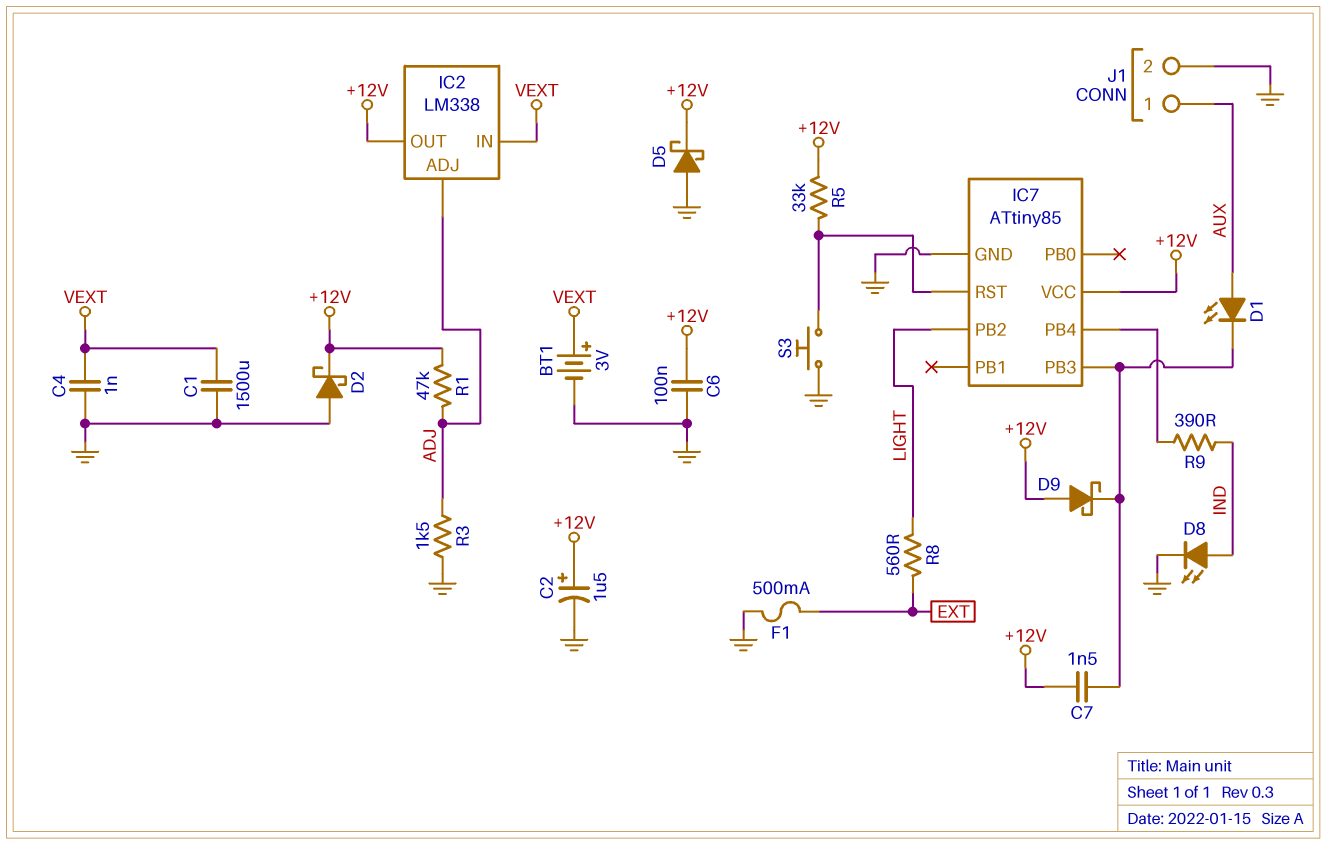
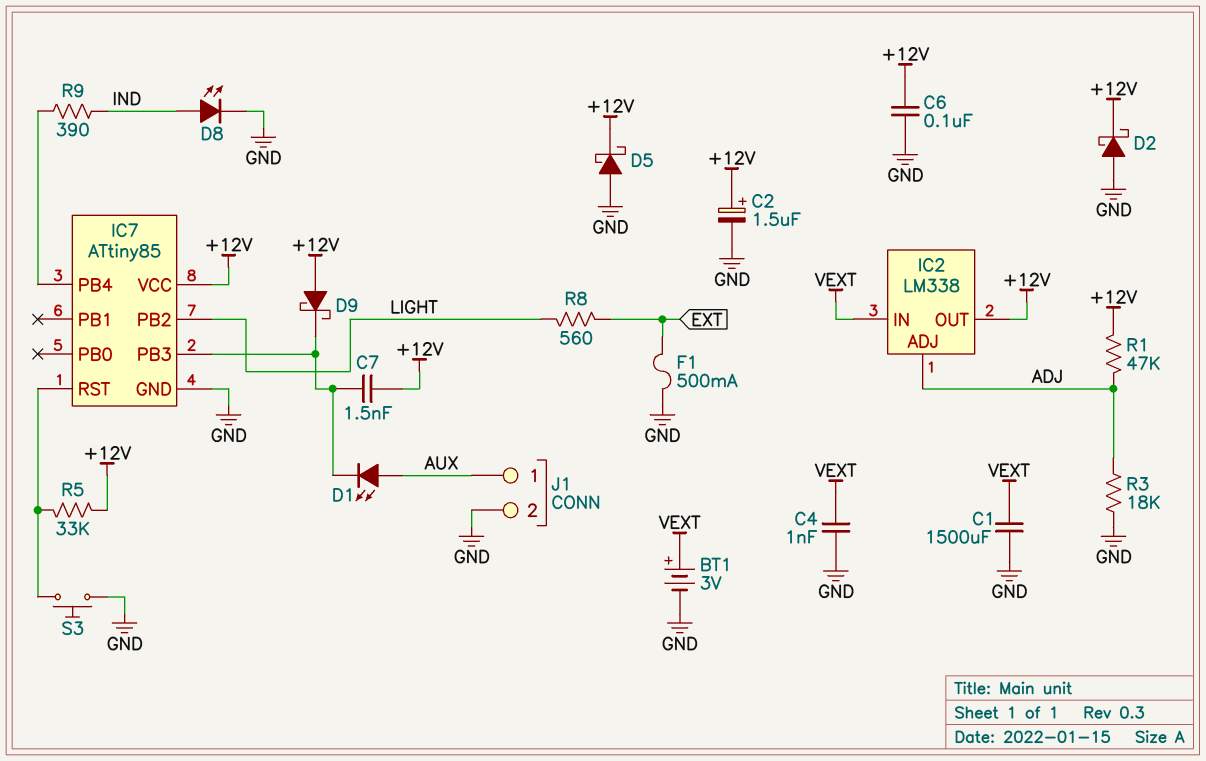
R3: 1.5k (ADJ, GND) -> 18k (ADJ, GND)

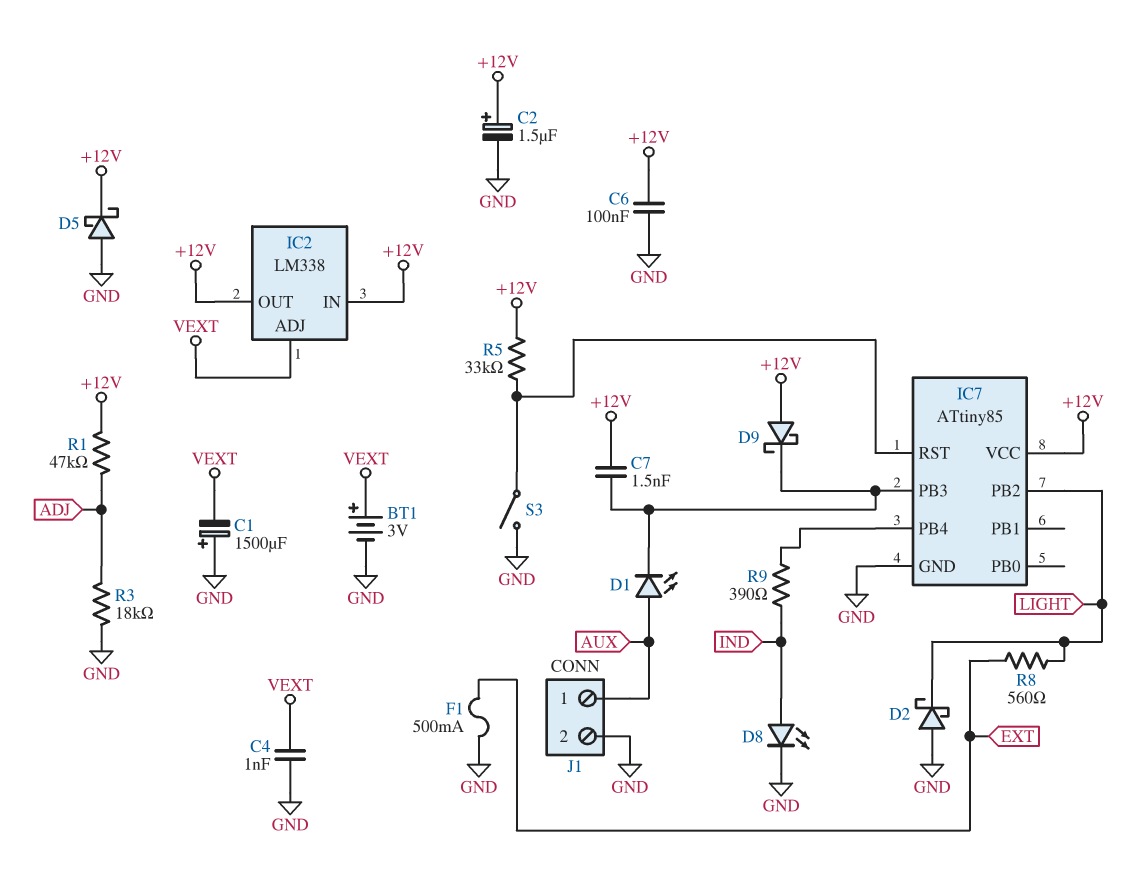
C1: 1500uF (GND, VEXT) -> 1500uF (plus GND, minus VEXT)
D2: schottky (A GND, K +12V) -> schottky (A GND, K LIGHT)
IC2 pin ADJ: ADJ -> VEXT
IC2 pin IN: VEXT -> +12V
S3: button (GND, IC7/RST) -> switch (GND, IC7/RST)

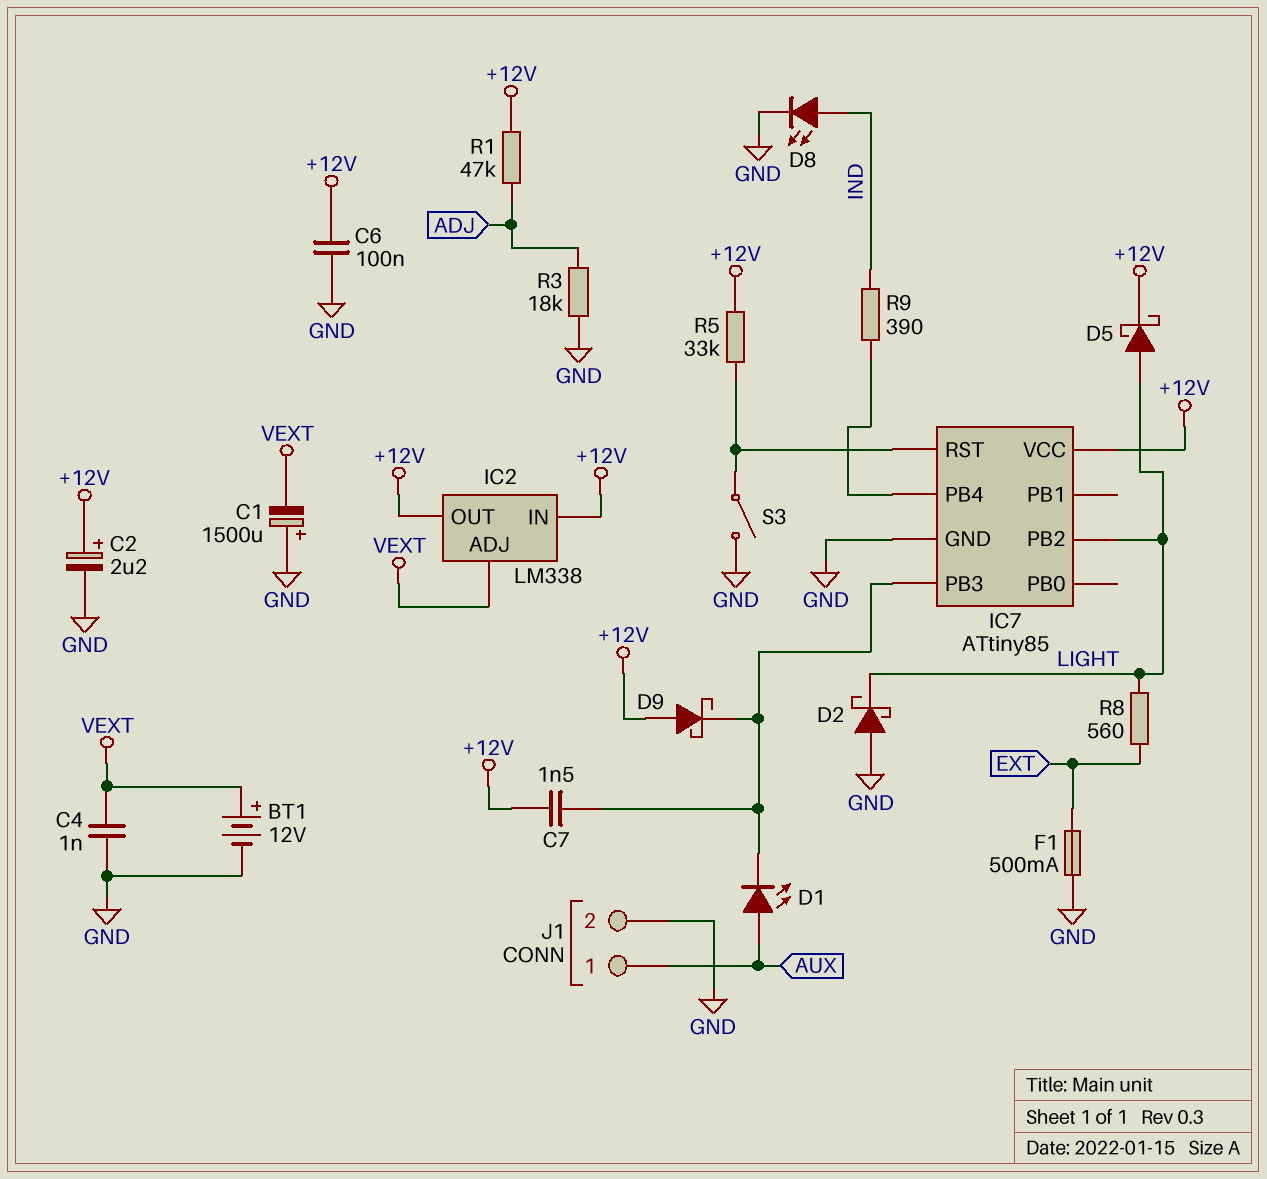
BT1: 3V (plus VEXT, minus GND) -> 12V (plus VEXT, minus GND)
C2: 1.5uF (plus +12V, minus GND) -> 2.2uF (plus +12V, minus GND)
D5: schottky (A GND, K +12V) -> schottky (A LIGHT, K +12V)

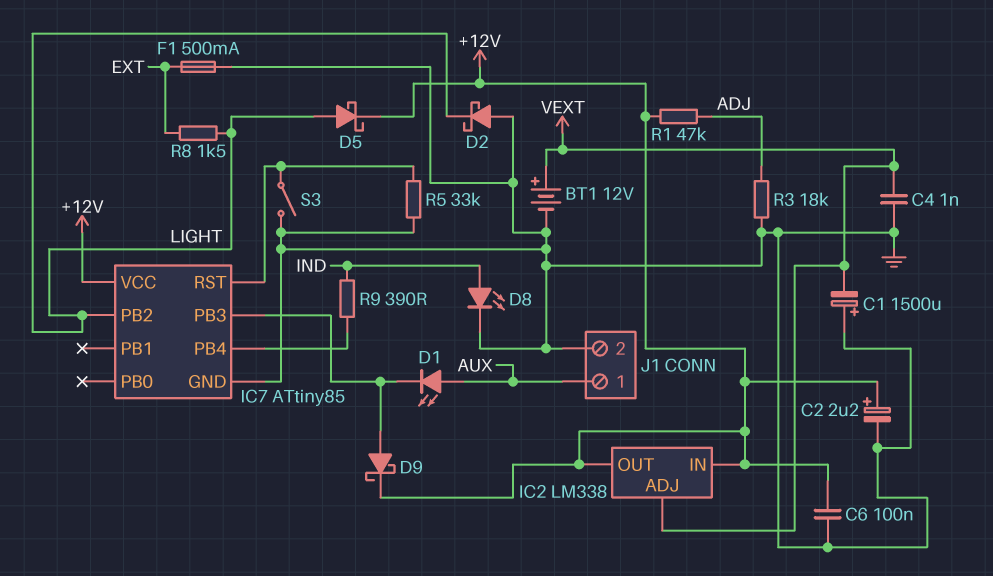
C7: 1.5nF (+12V, IC7/PB3) -> none
D9: schottky (A +12V, K IC7/PB3) -> schottky (A IC7/PB3, K +12V)
R5: 33k (+12V, IC7/RST) -> 33k (GND, IC7/RST)
R8: 560 (EXT, LIGHT) -> 1.5k (EXT, LIGHT)

